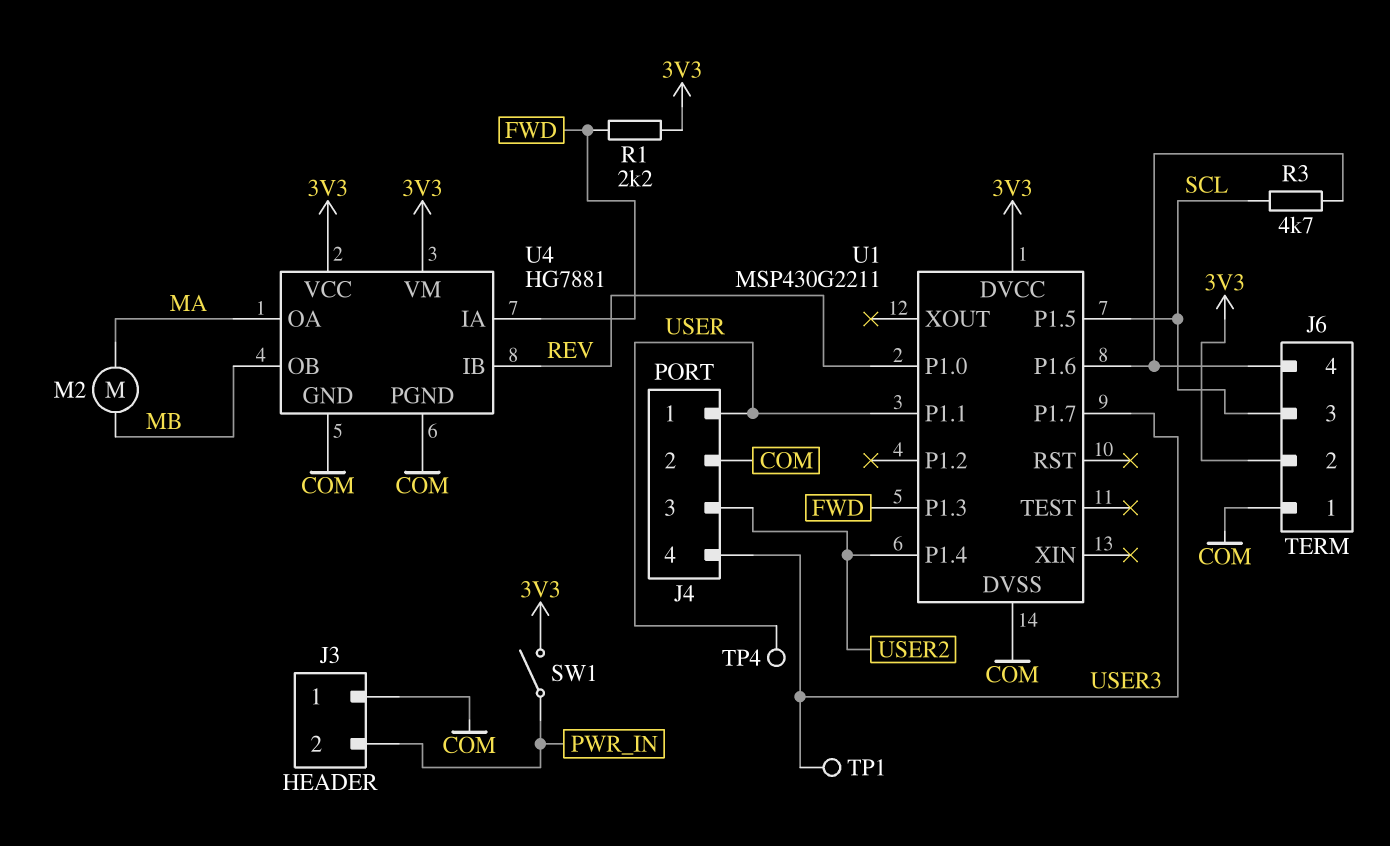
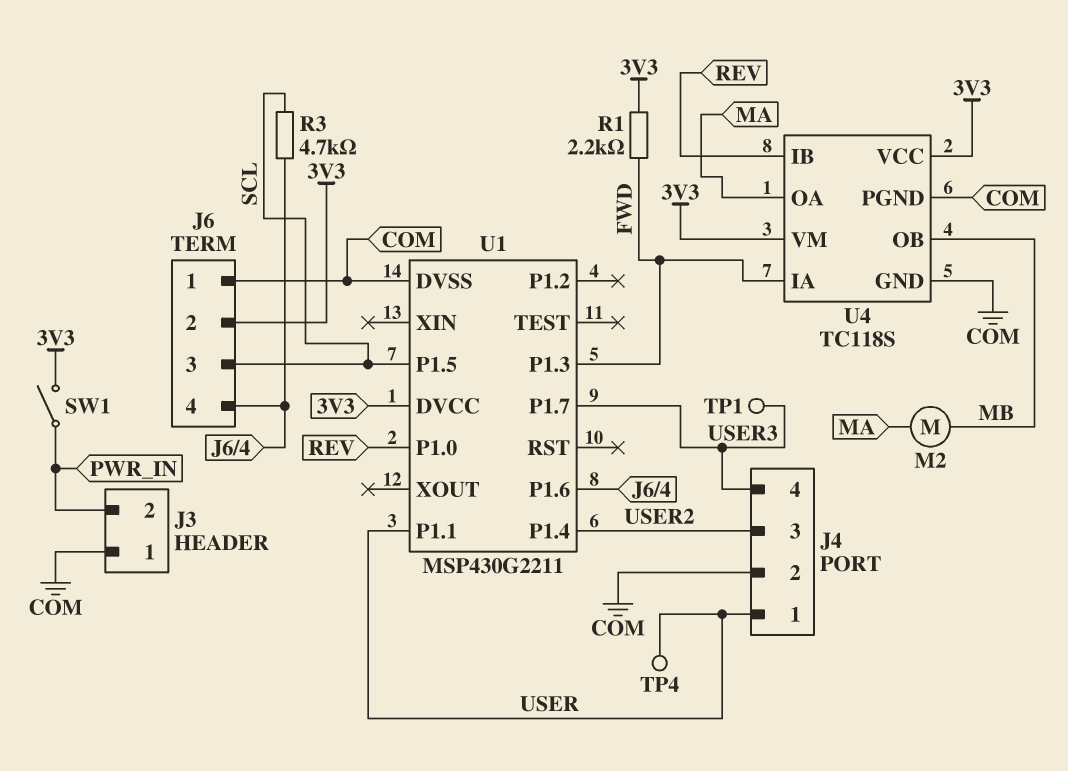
U4: HG7881 -> TC118S

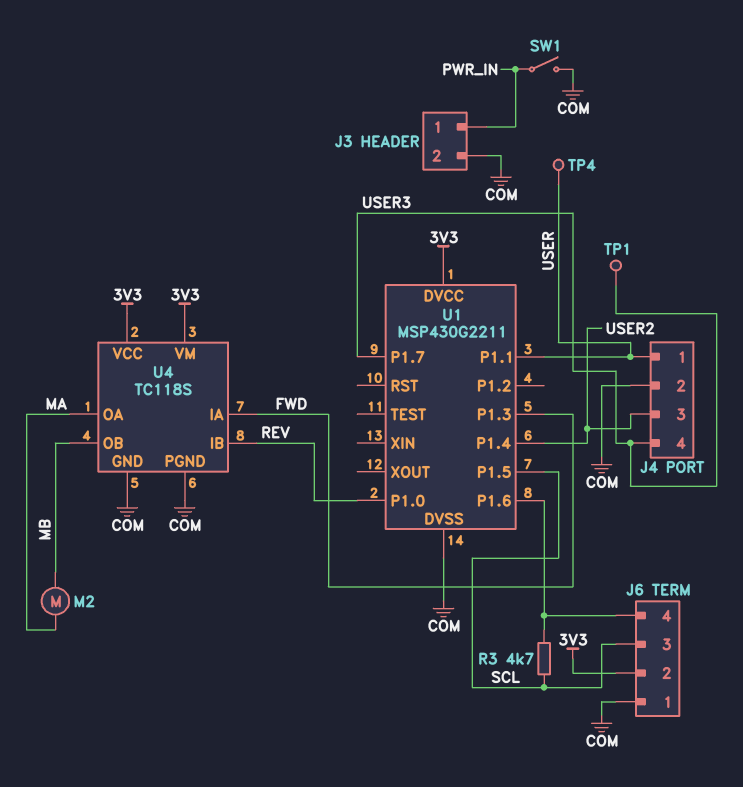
J3 pin 1: COM -> PWR_IN
J3 pin 2: PWR_IN -> COM
R1: 2.2k (3V3, FWD) -> none
SW1: switch (3V3, PWR_IN) -> switch (COM, PWR_IN)

